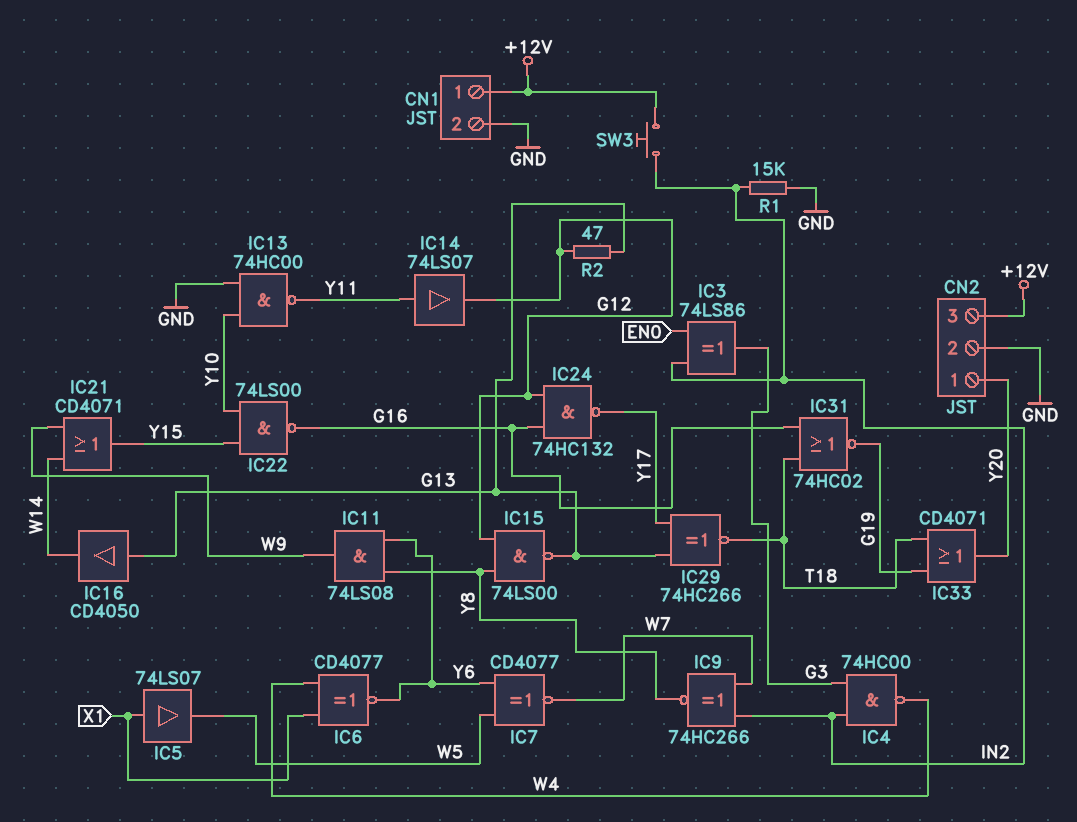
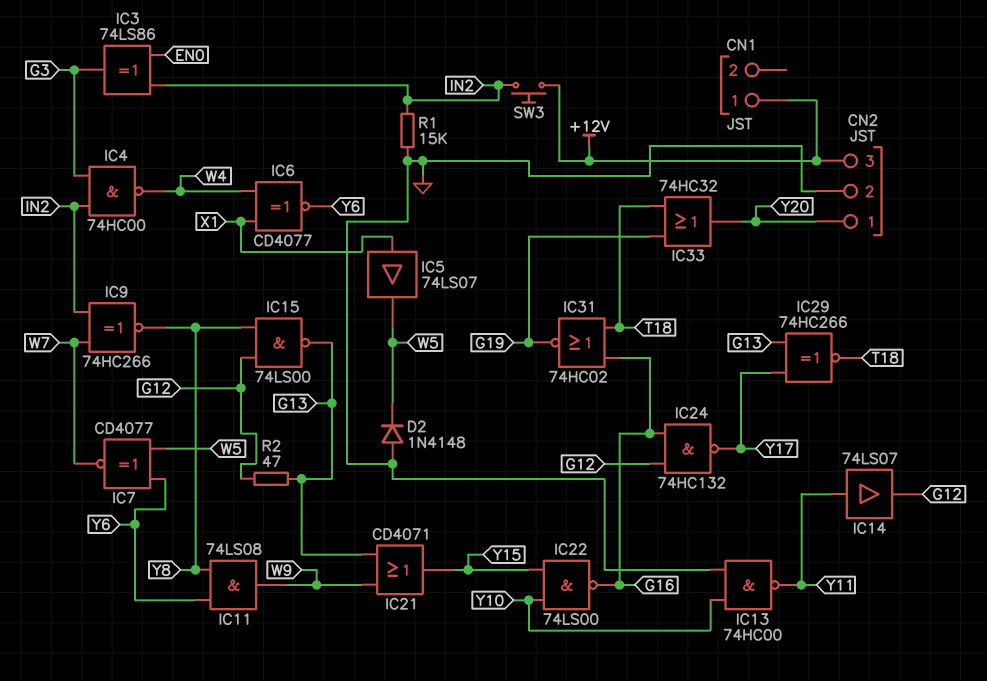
CN1 pin 2: GND -> none
D2: none -> diode 1N4148 (A GND, K W5)
IC16: buffer CD4050 (in G13, out W14) -> none
IC21: OR CD4071 (in W9, in W14, out Y15) -> OR CD4071 (in G13, in W9, out Y15)
IC33: OR CD4071 (in G19, in T18, out Y20) -> OR 74HC32 (in G19, in T18, out Y20)

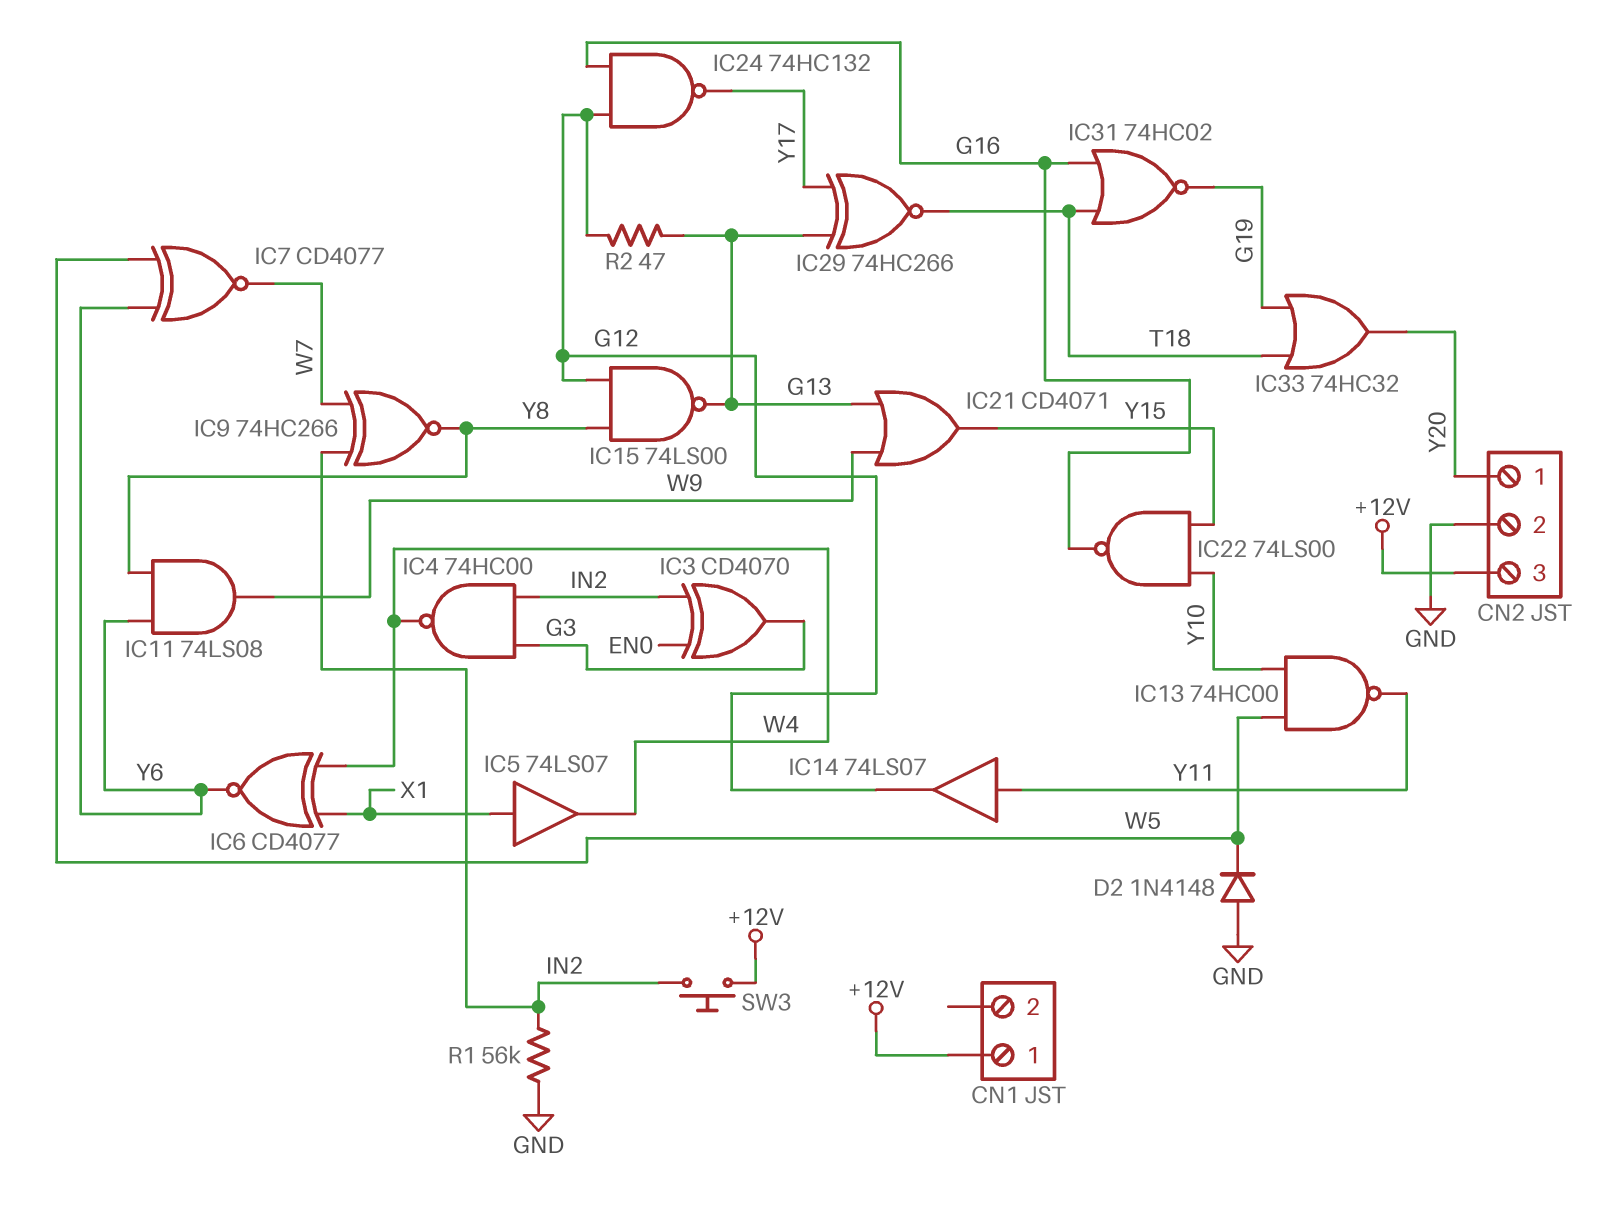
IC3: XOR 74LS86 (in EN0, in IN2, out G3) -> XOR CD4070 (in EN0, in IN2, out G3)
IC5: buffer 74LS07 (in X1, out W5) -> buffer 74LS07 (in X1, out W4)
IC13: NAND 74HC00 (in GND, in Y10, out Y11) -> NAND 74HC00 (in W5, in Y10, out Y11)
R1: 15k (GND, IN2) -> 56k (GND, IN2)

